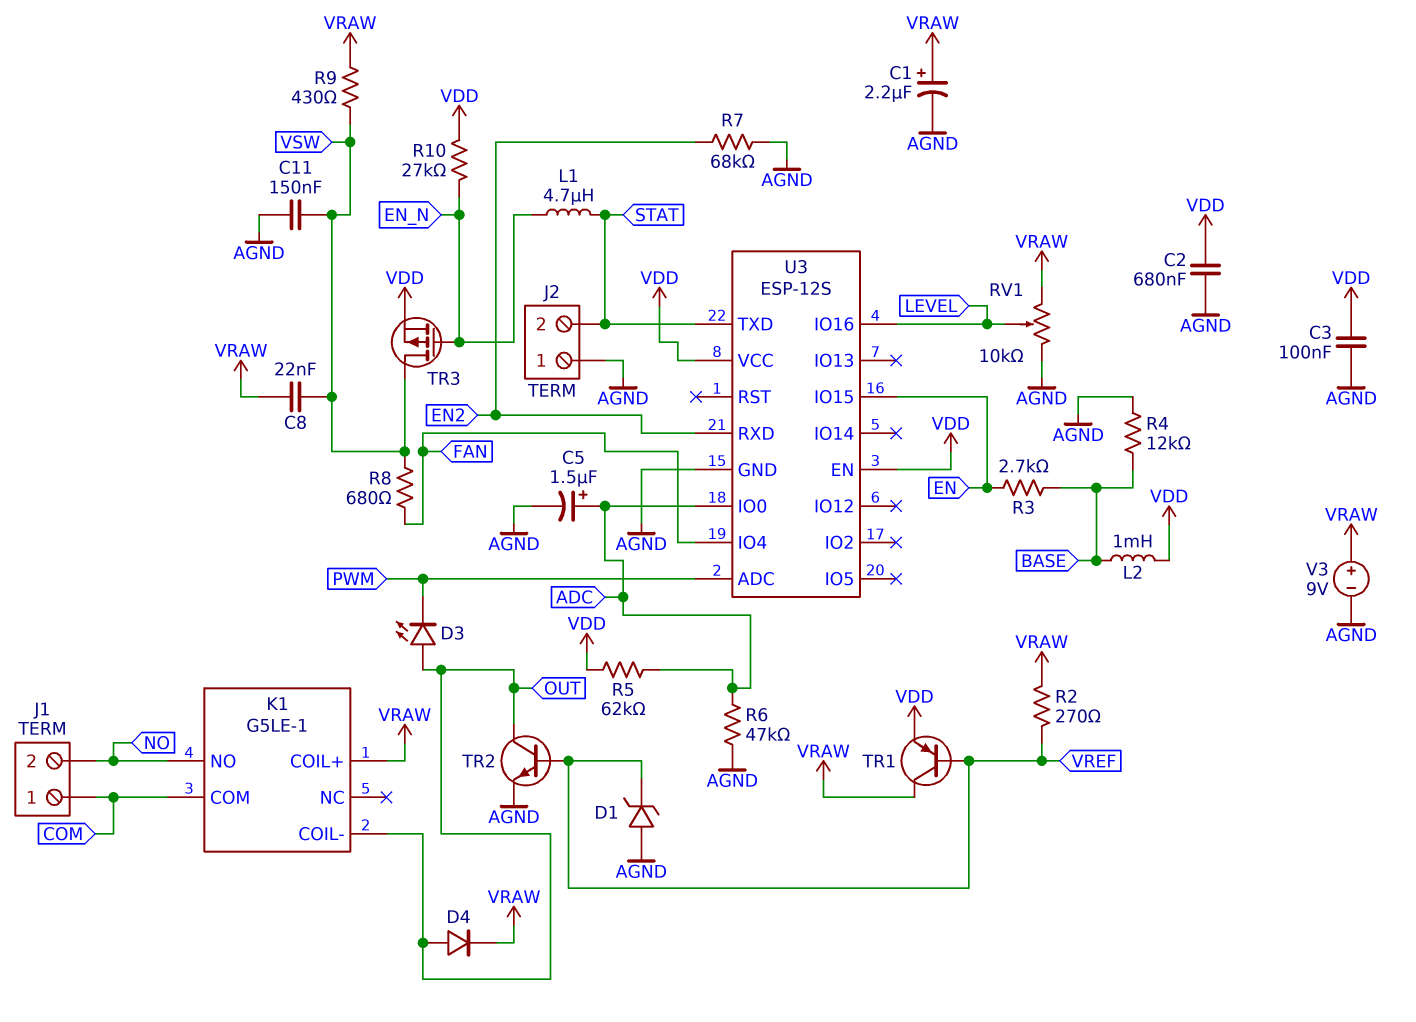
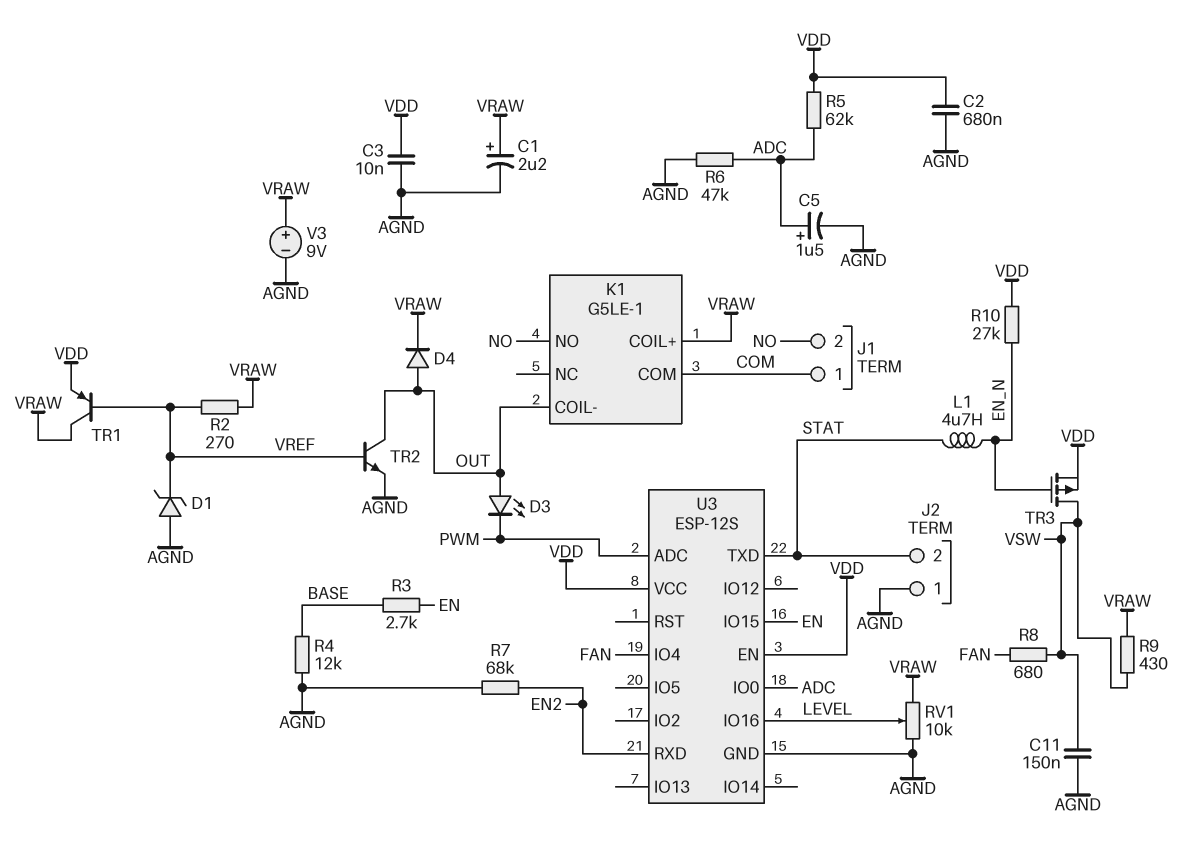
C3: 100nF (AGND, VDD) -> 10nF (AGND, VDD)
C8: 22nF (VRAW, VSW) -> none
L2: 1mH (BASE, VDD) -> none

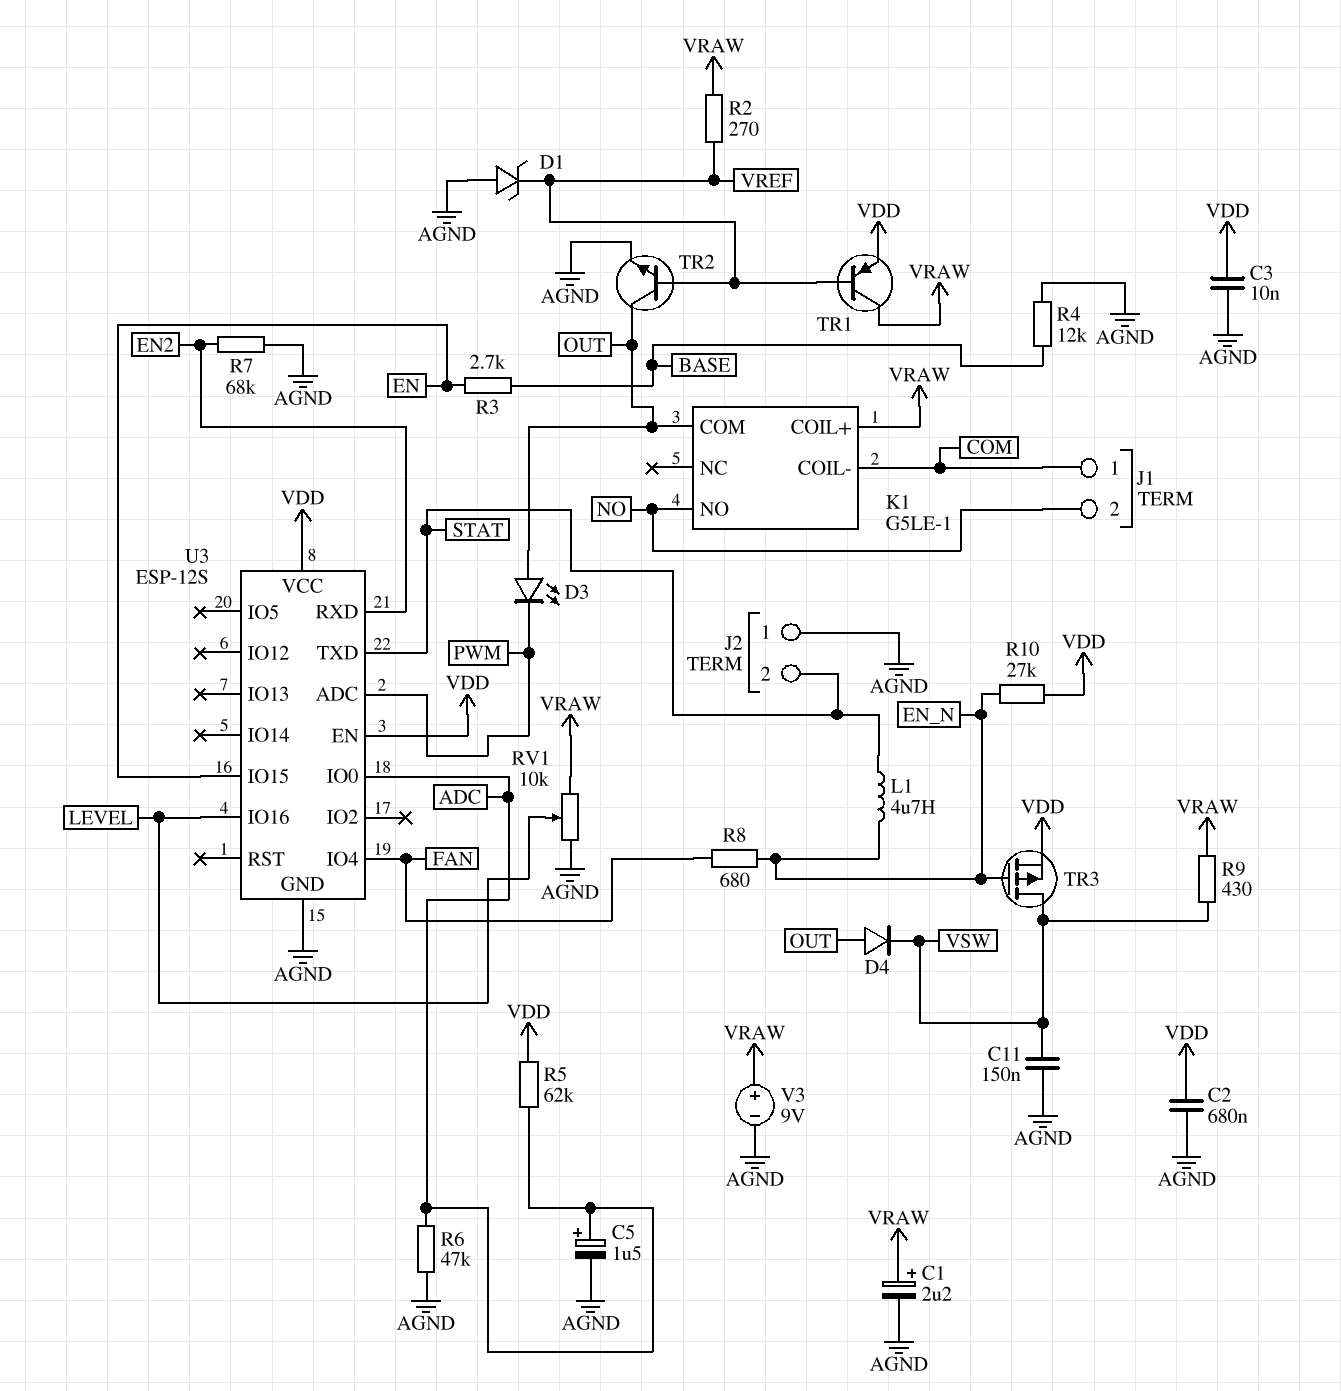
D4: diode (A OUT, K VRAW) -> diode (A OUT, K VSW)
K1 pin COIL-: OUT -> COM
K1 pin COM: COM -> OUT
R8: 680 (FAN, VSW) -> 680 (EN_N, FAN)

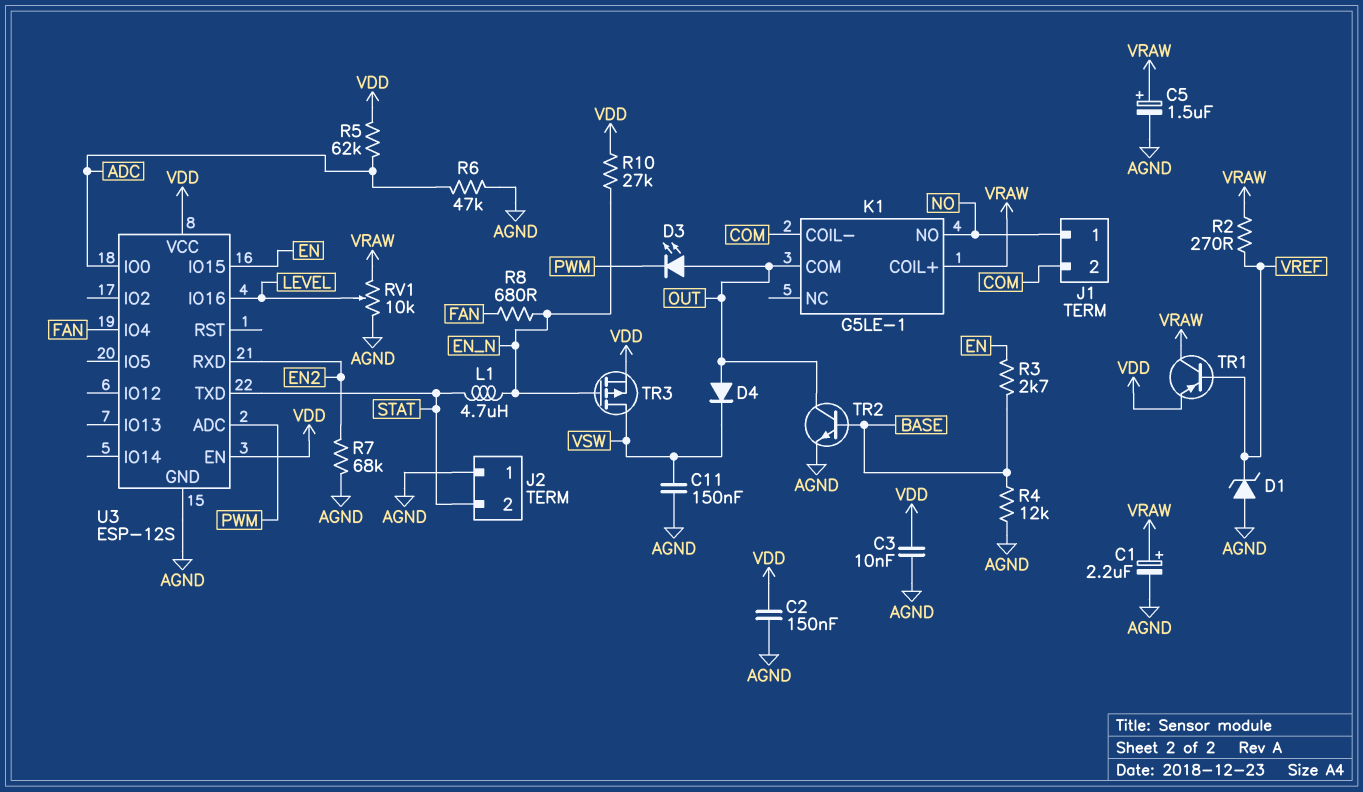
C2: 680nF (AGND, VDD) -> 150nF (AGND, VDD)
C5: 1.5uF (plus ADC, minus AGND) -> 1.5uF (plus VRAW, minus AGND)
J1 pin 1: COM -> NO
J1 pin 2: NO -> COM
R9: 430 (VRAW, VSW) -> none
TR2: NPN (B VREF, C OUT, E AGND) -> NPN (B BASE, C OUT, E AGND)
V3: 9V (plus VRAW, minus AGND) -> none

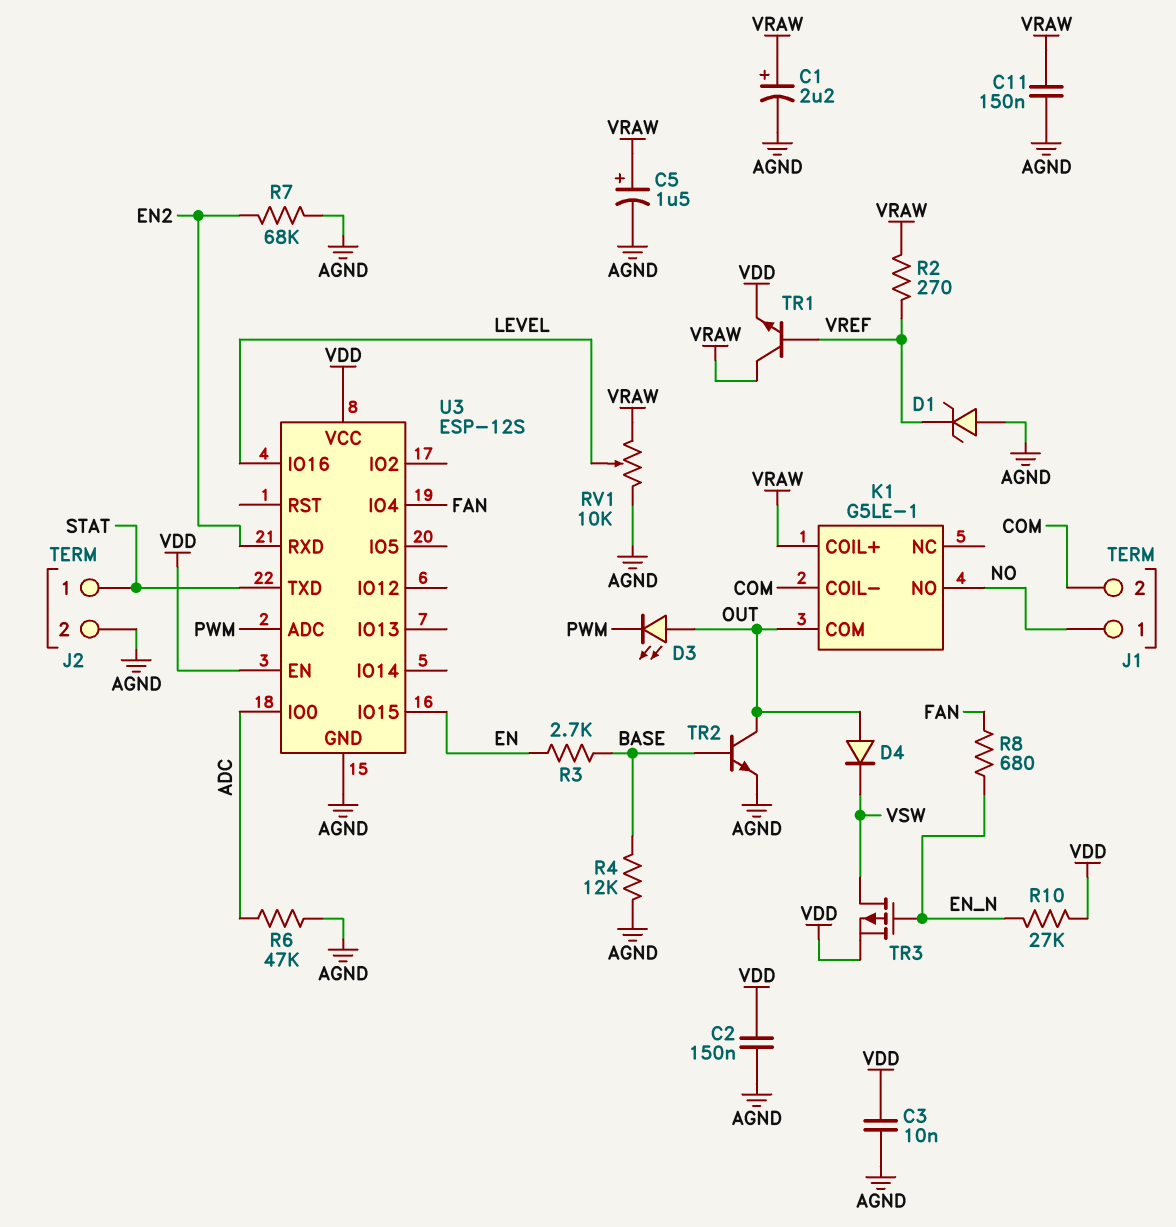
C11: 150nF (AGND, VSW) -> 150nF (AGND, VRAW)
J2 pin 1: AGND -> STAT
J2 pin 2: STAT -> AGND
L1: 4.7uH (EN_N, STAT) -> none
R5: 62k (ADC, VDD) -> none
TR1: PNP (B VREF, C VRAW, E VDD) -> NPN (B VREF, C VRAW, E VDD)

